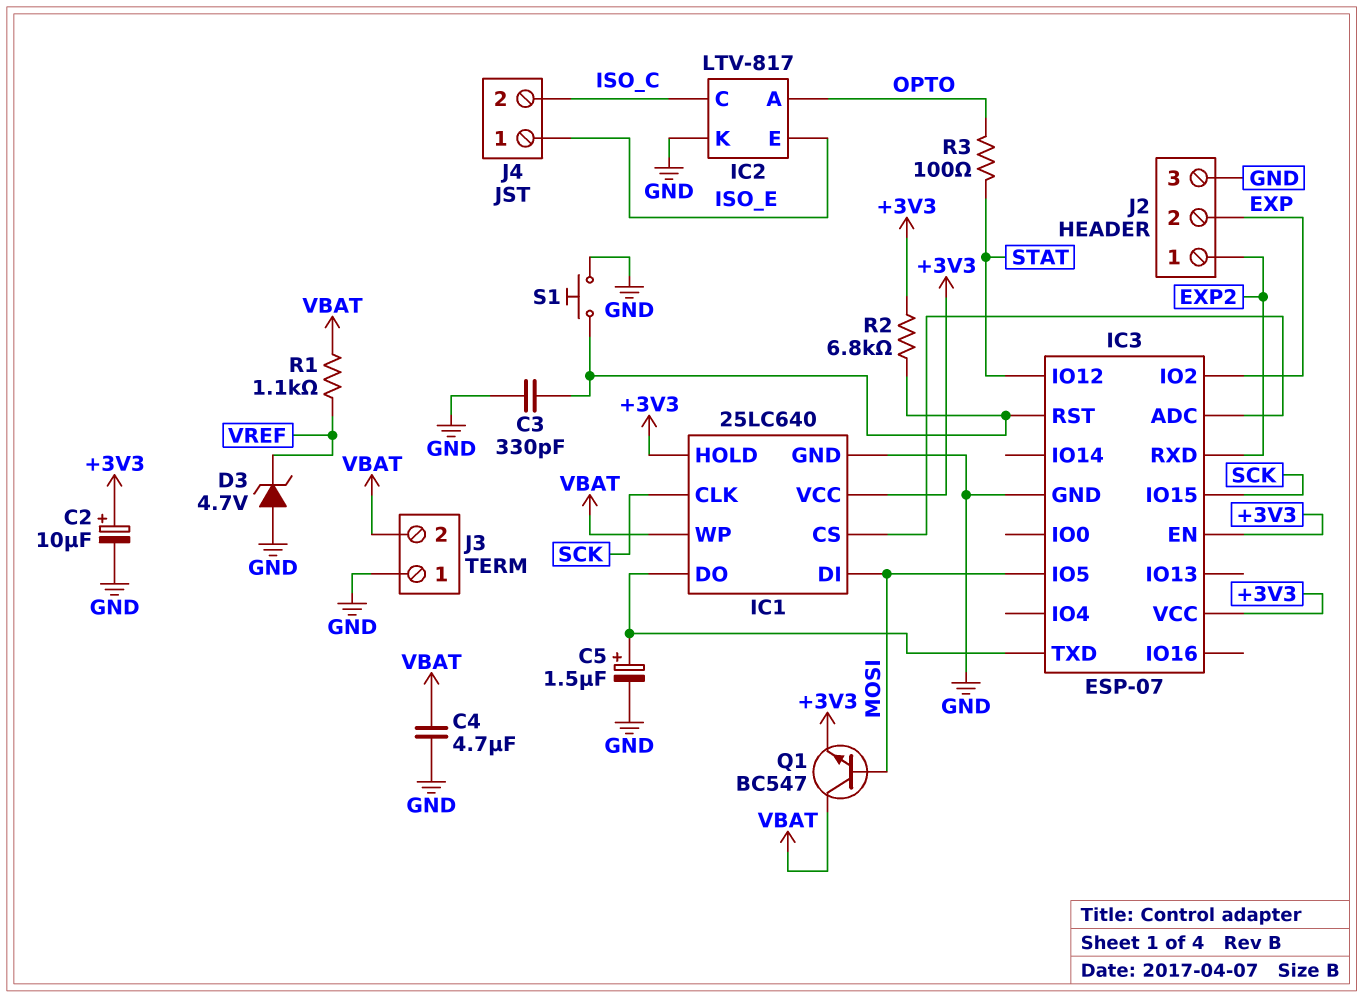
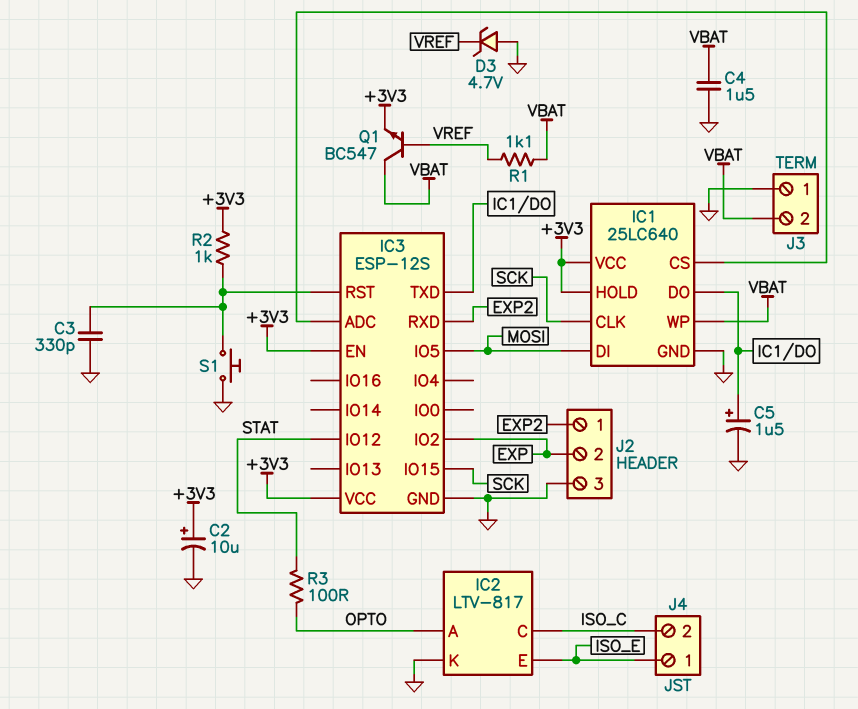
C4: 4.7uF (GND, VBAT) -> 1.5uF (GND, VBAT)
IC3: ESP-07 -> ESP-12S
Q1: NPN BC547 (B MOSI, C VBAT, E +3V3) -> NPN BC547 (B VREF, C VBAT, E +3V3)
R2: 6.8k (+3V3, IC3/RST) -> 1k (+3V3, IC3/RST)

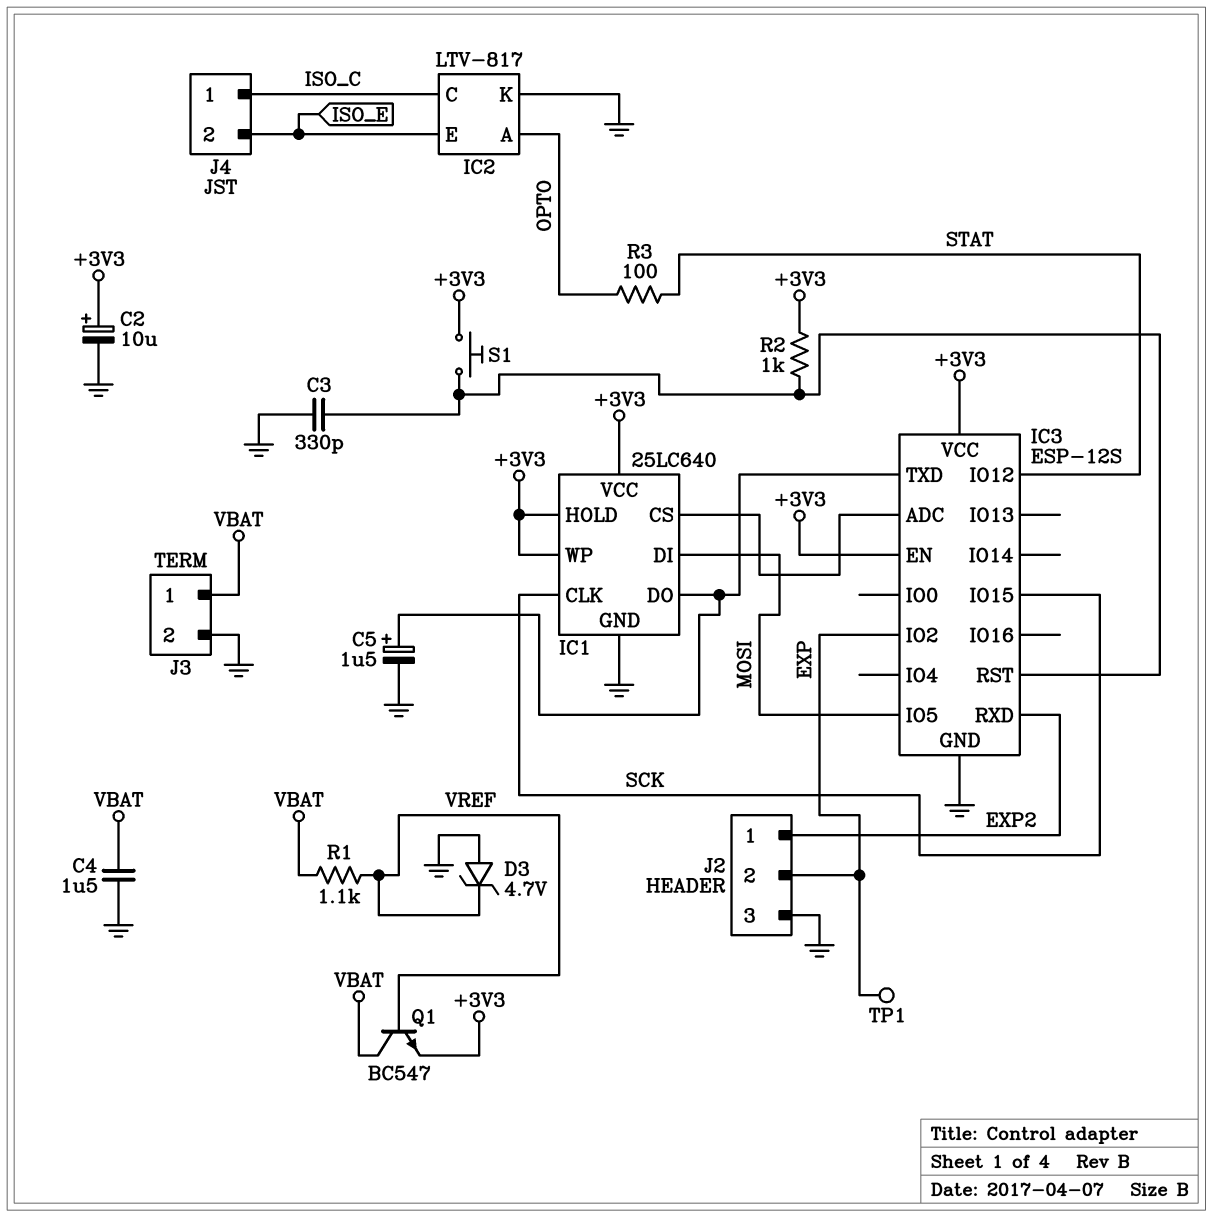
IC1 pin WP: VBAT -> +3V3
J3 pin 1: GND -> VBAT
J3 pin 2: VBAT -> GND
J4 pin 1: ISO_E -> ISO_C
J4 pin 2: ISO_C -> ISO_E
S1: button (GND, IC3/RST) -> button (+3V3, IC3/RST)
TP1: none -> test point (EXP)

